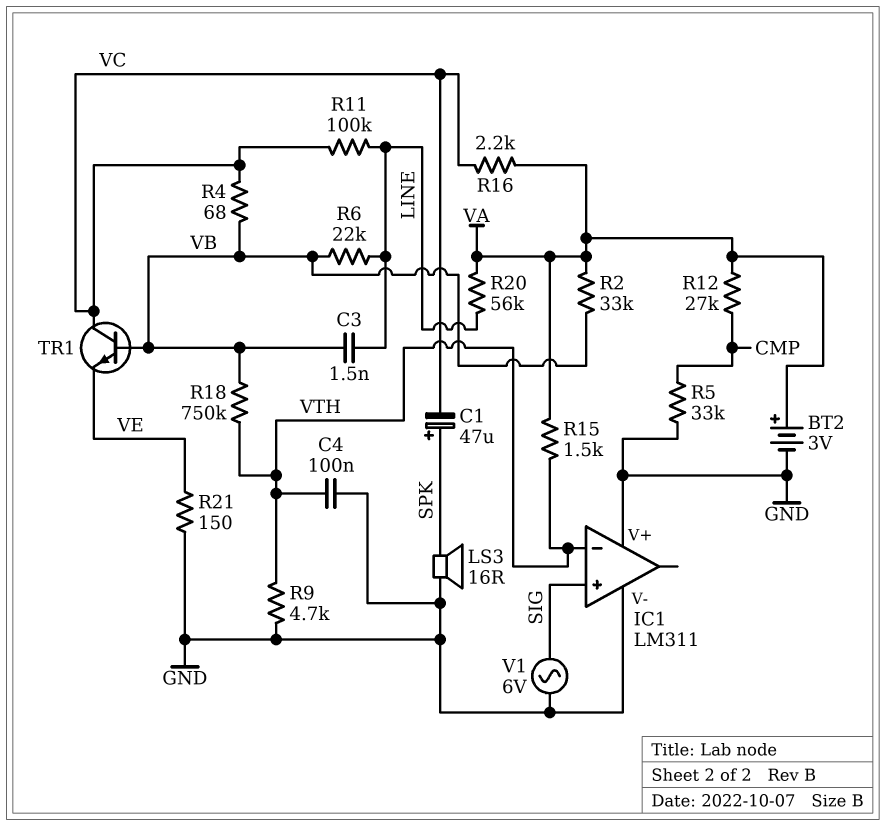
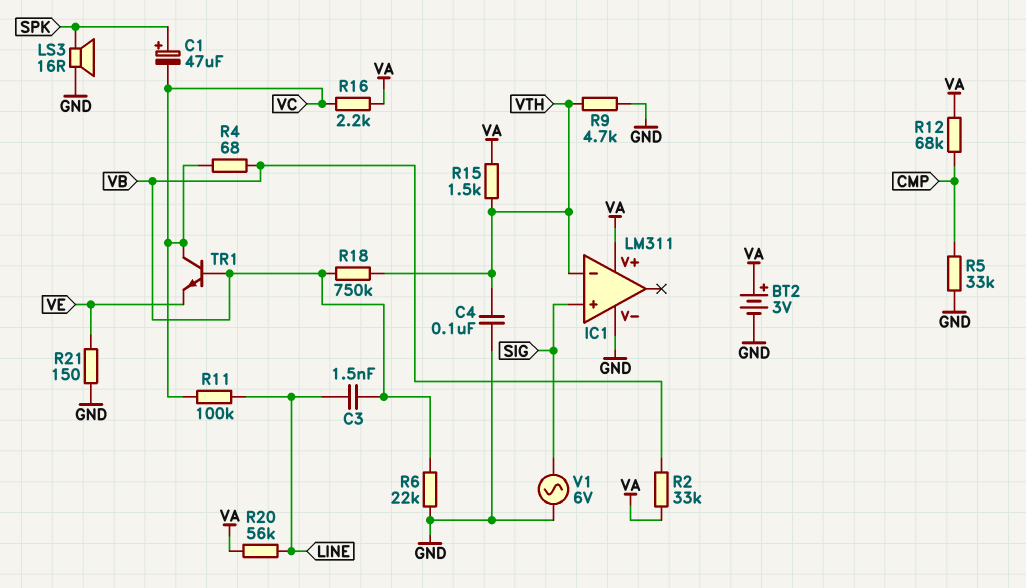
IC1 pin V+: GND -> VA
R6: 22k (LINE, VB) -> 22k (GND, VB)
R12: 27k (CMP, VA) -> 68k (CMP, VA)

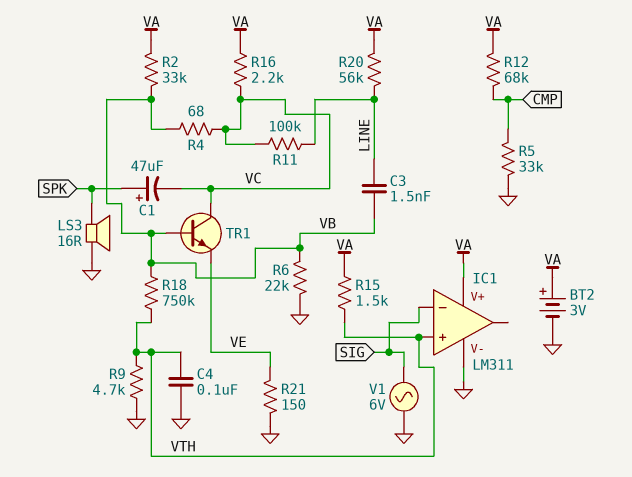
IC1 pin in+: SIG -> VTH
IC1 pin in-: VTH -> SIG

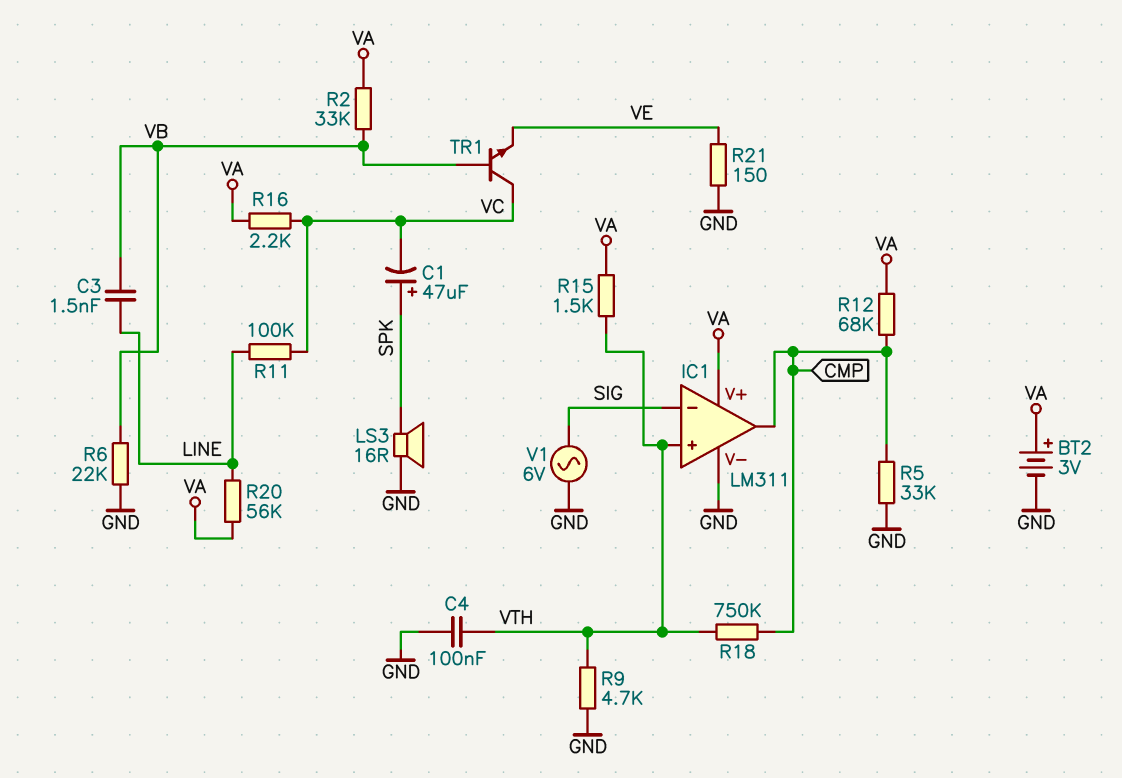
IC1 pin out: none -> CMP
R4: 68 (VB, VC) -> none
R18: 750k (VB, VTH) -> 750k (CMP, VTH)

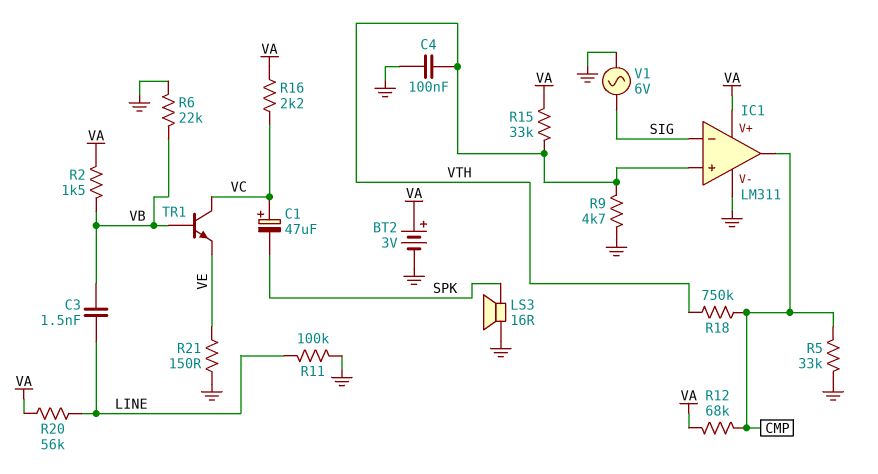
C1: 47uF (plus SPK, minus VC) -> 47uF (plus VC, minus SPK)
R2: 33k (VA, VB) -> 1.5k (VA, VB)
R11: 100k (LINE, VC) -> 100k (GND, LINE)
R15: 1.5k (VA, VTH) -> 33k (VA, VTH)

